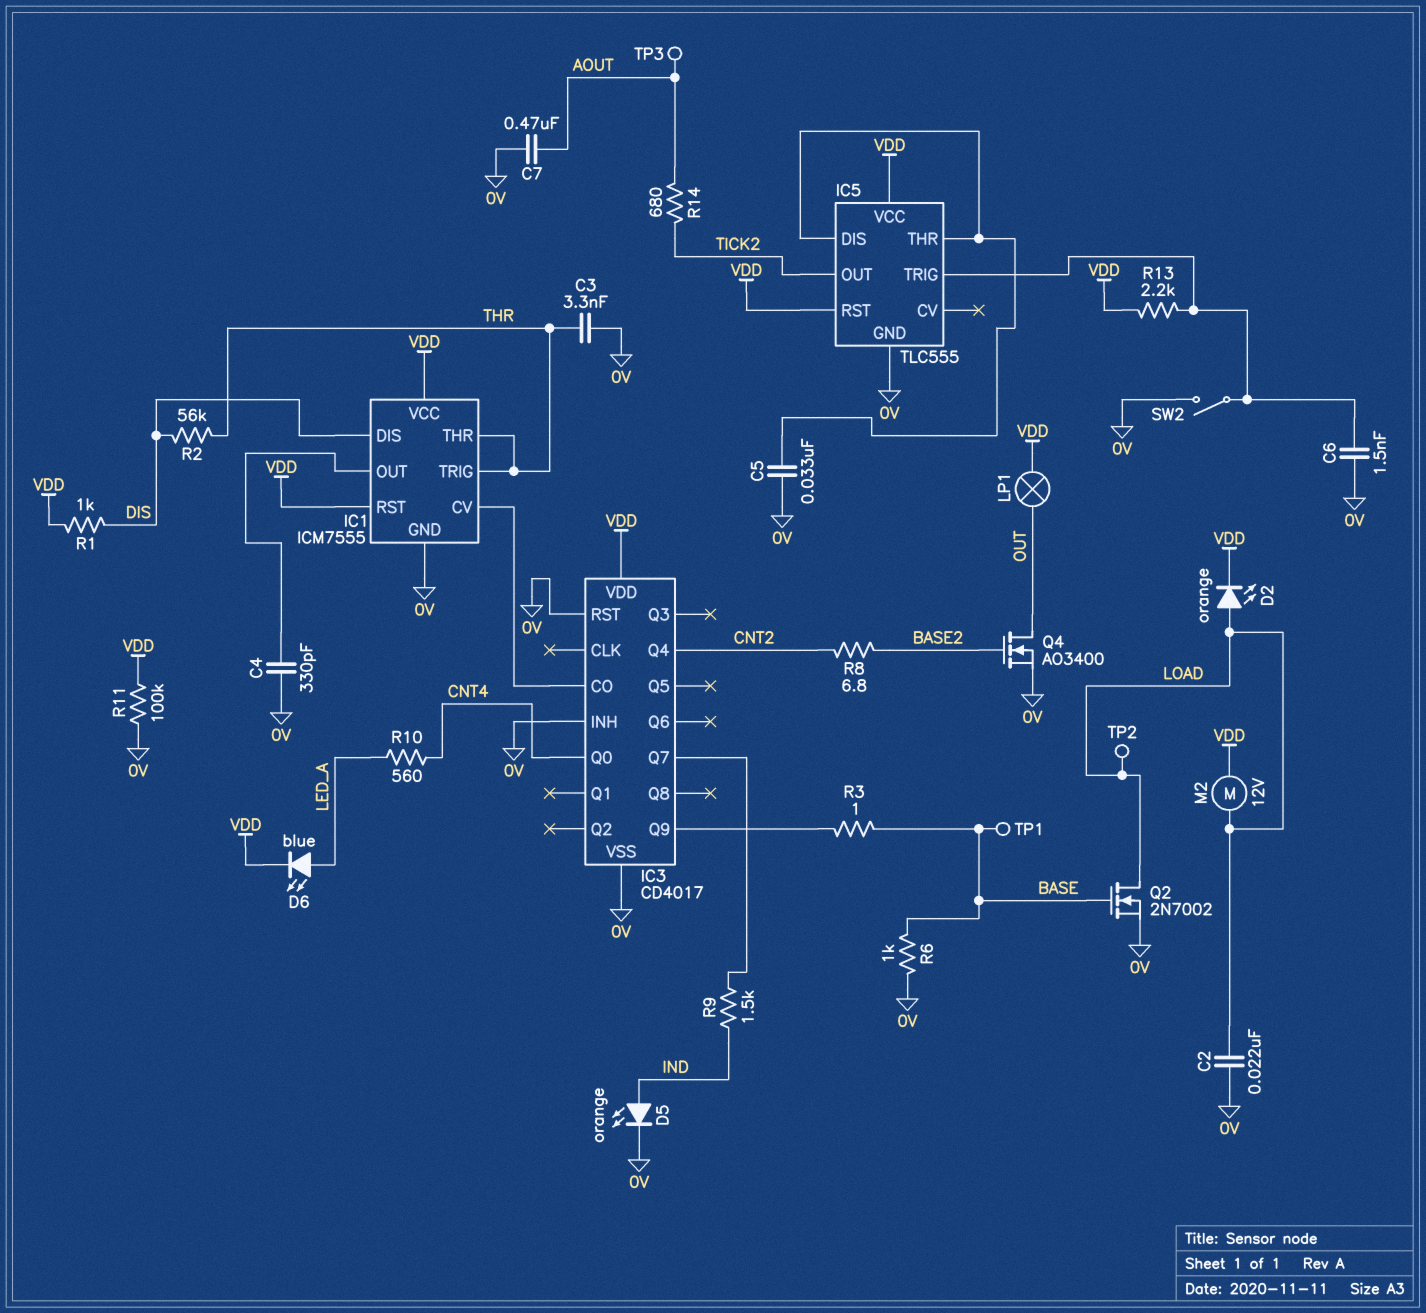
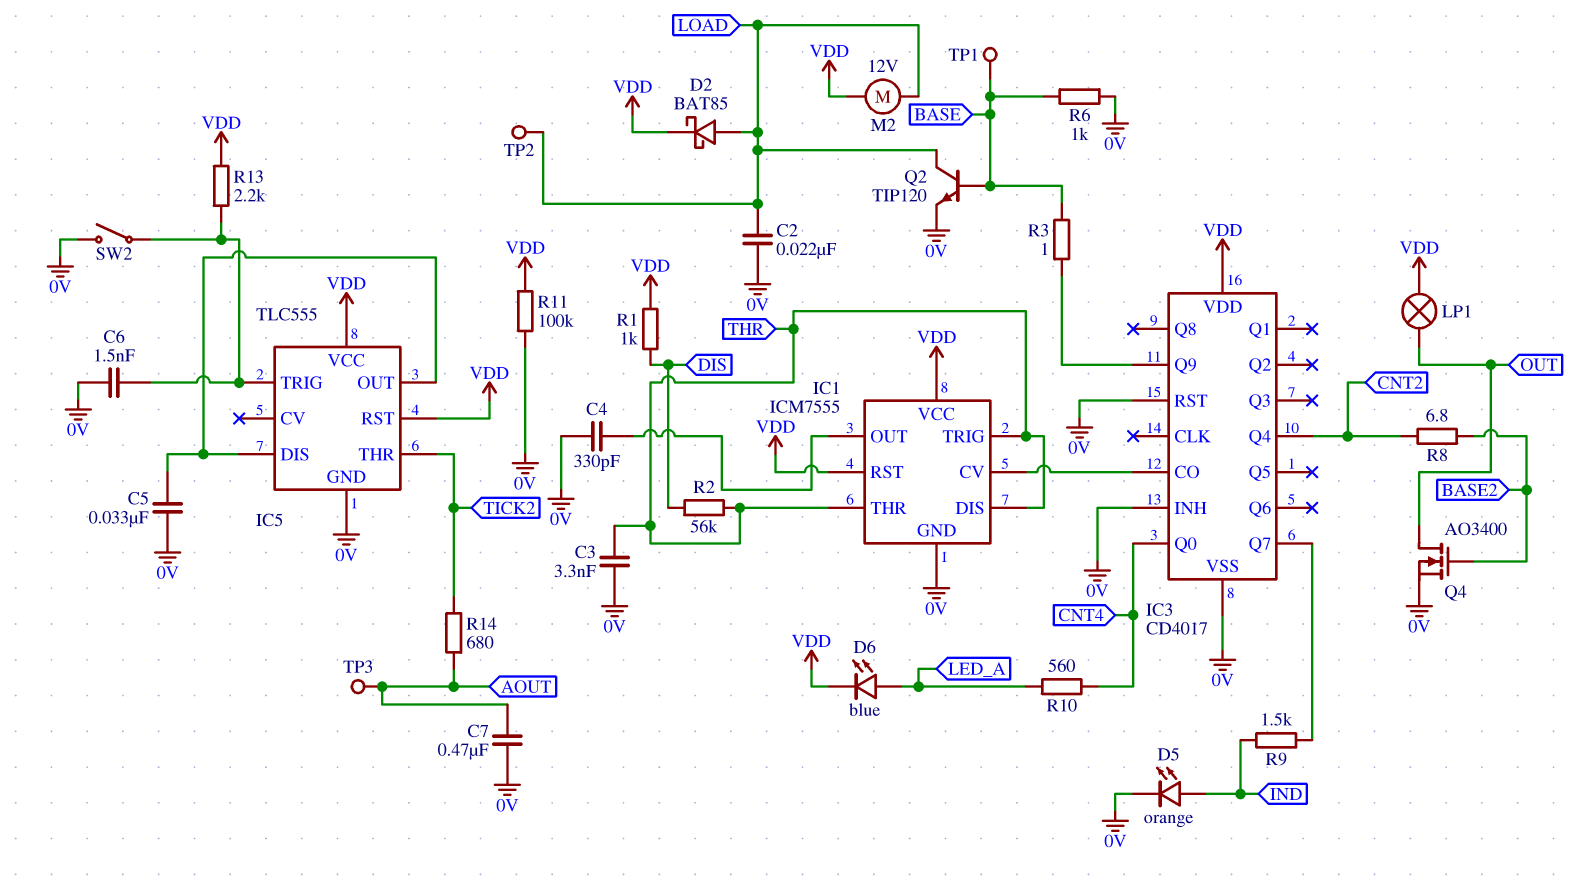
D2: LED orange (A LOAD, K VDD) -> schottky BAT85 (A LOAD, K VDD)
IC1 pin DIS: DIS -> THR
IC5 pin OUT: TICK2 -> IC5/DIS
IC5 pin THR: IC5/DIS -> TICK2
Q2: NMOS 2N7002 (G BASE, D LOAD, S 0V) -> NPN TIP120 (B BASE, C LOAD, E 0V)

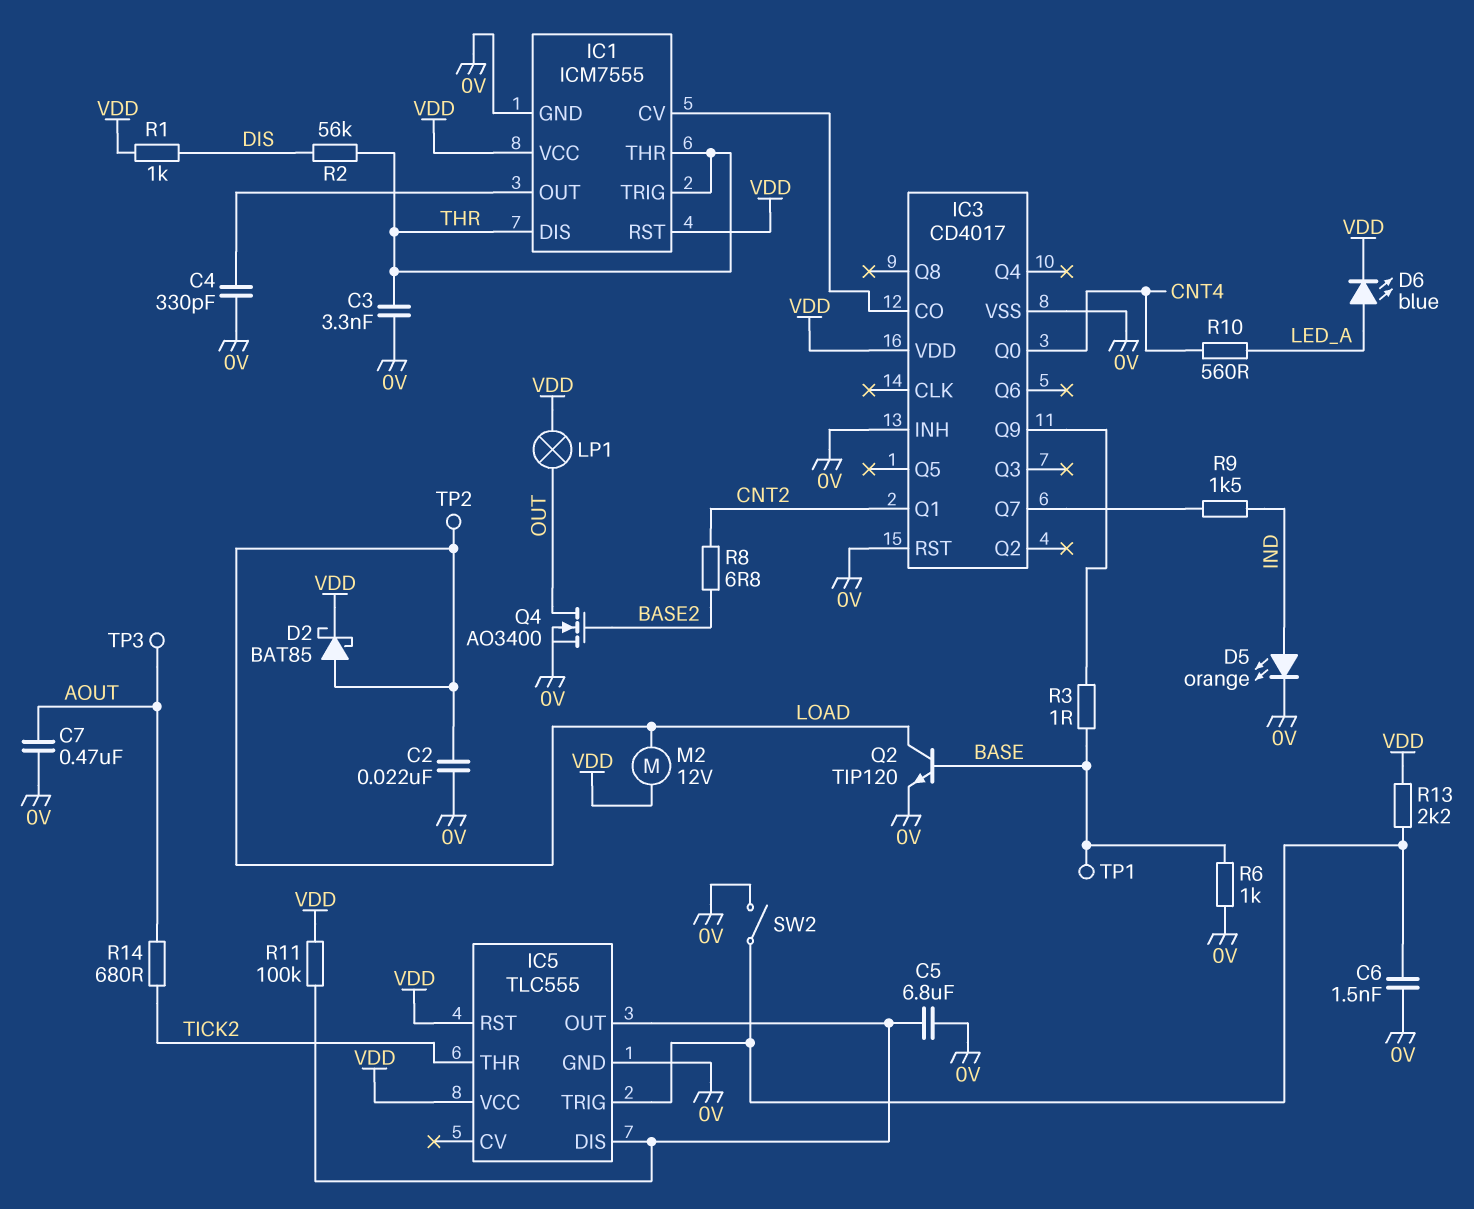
C5: 33nF (0V, IC5/DIS) -> 6.8uF (0V, IC5/DIS)
IC3 pin Q1: none -> CNT2
IC3 pin Q4: CNT2 -> none
R11: 100k (0V, VDD) -> 100k (IC5/DIS, VDD)

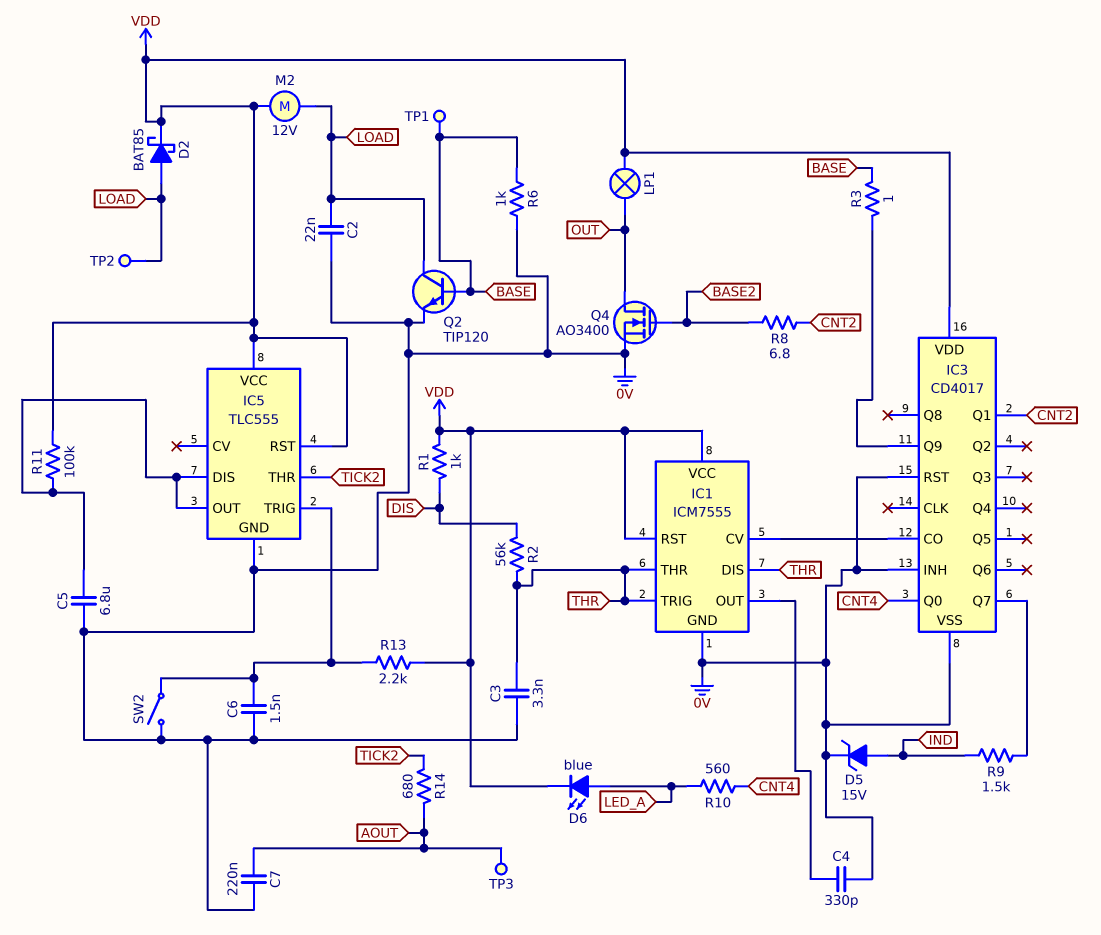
C7: 470nF (0V, AOUT) -> 220nF (0V, AOUT)
D5: LED orange (A IND, K 0V) -> zener 15V (A IND, K 0V)

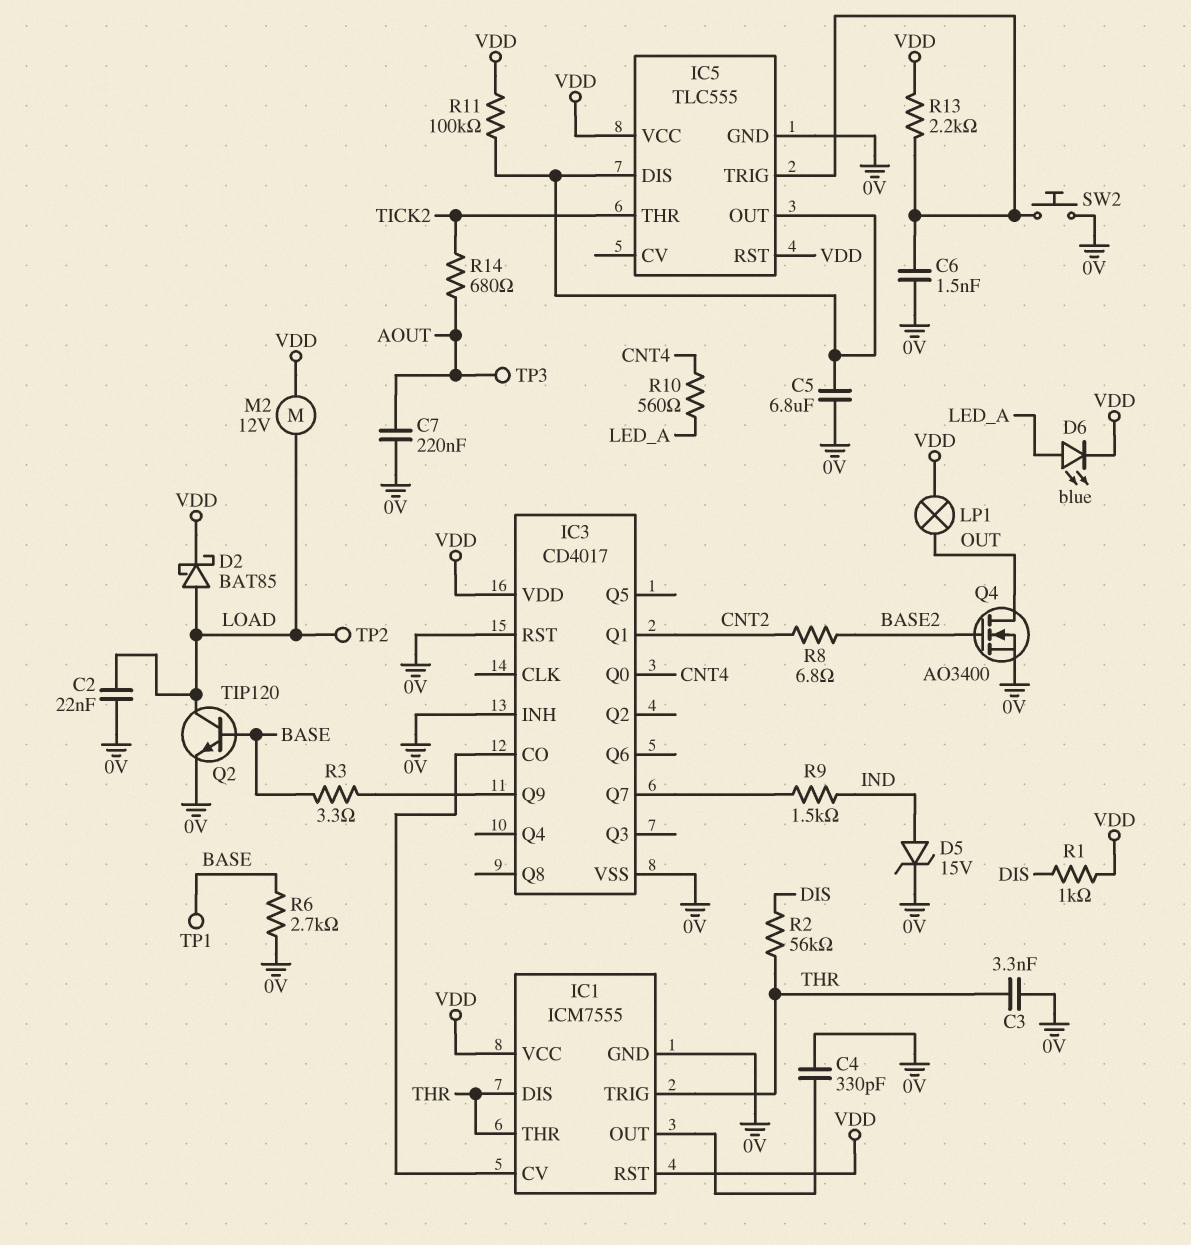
R3: 1 (BASE, IC3/Q9) -> 3.3 (BASE, IC3/Q9)
R6: 1k (0V, BASE) -> 2.7k (0V, BASE)
SW2: switch (0V, IC5/TRIG) -> button (0V, IC5/TRIG)

